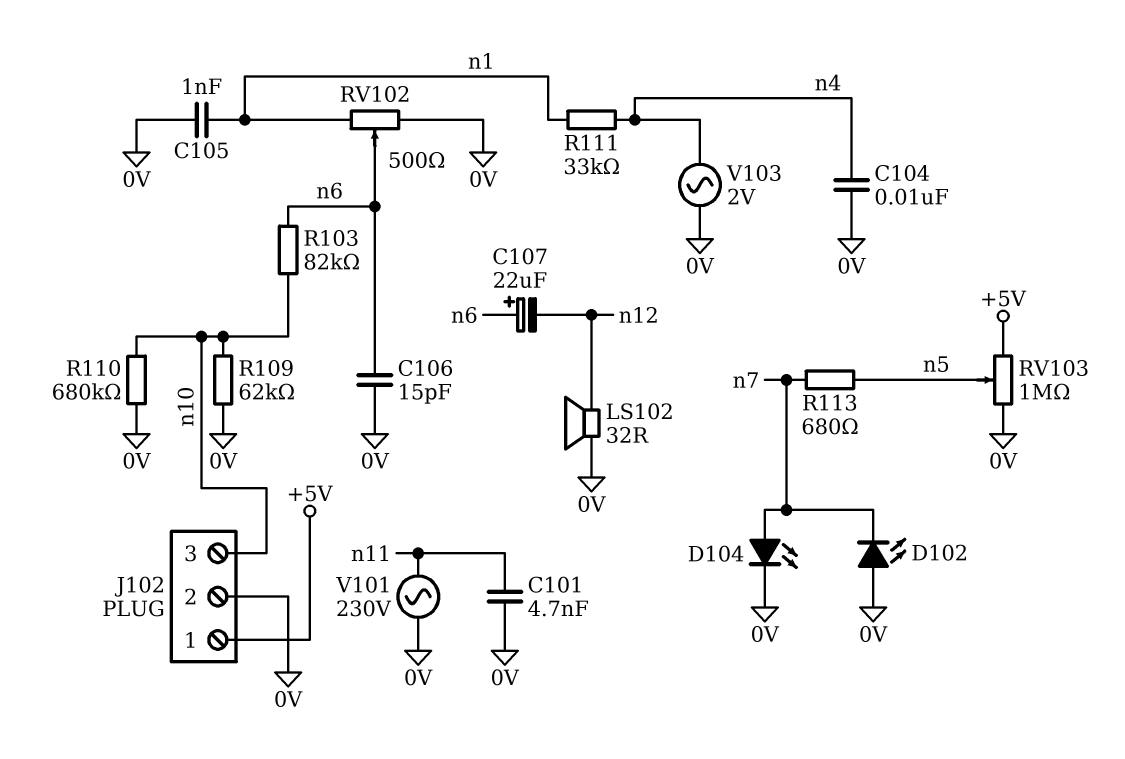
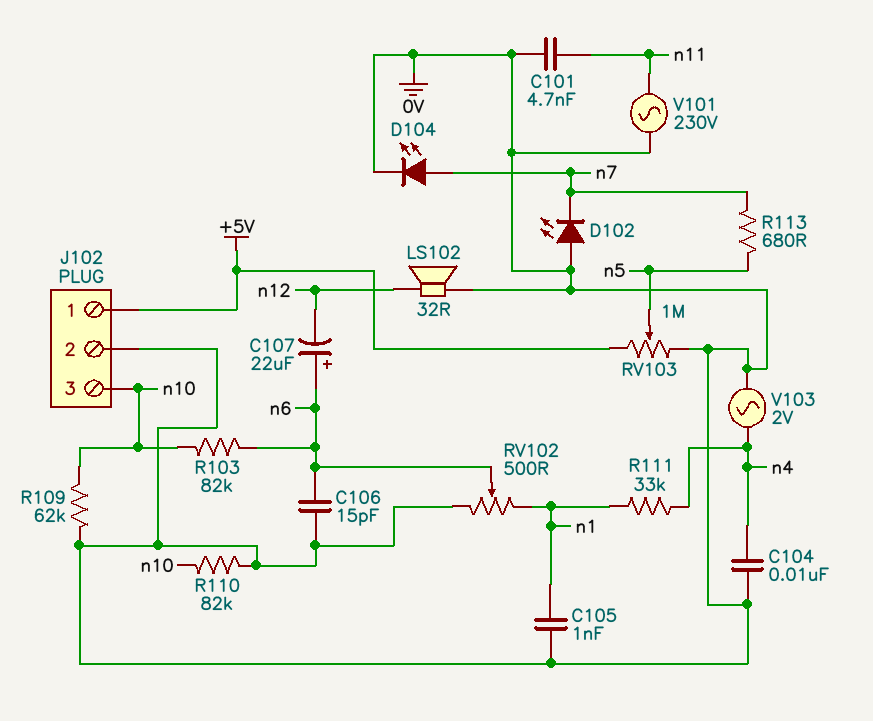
R110: 680k (0V, n10) -> 82k (0V, n10)

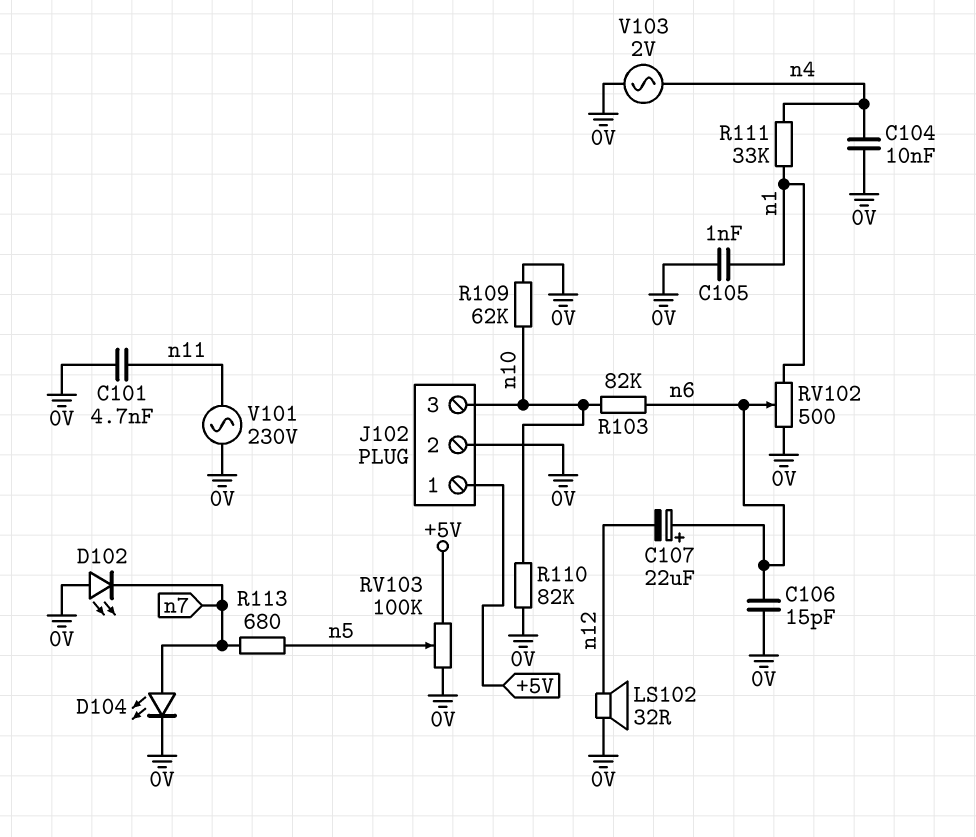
RV103: 1M (+5V, 0V, wiper n5) -> 100k (+5V, 0V, wiper n5)

